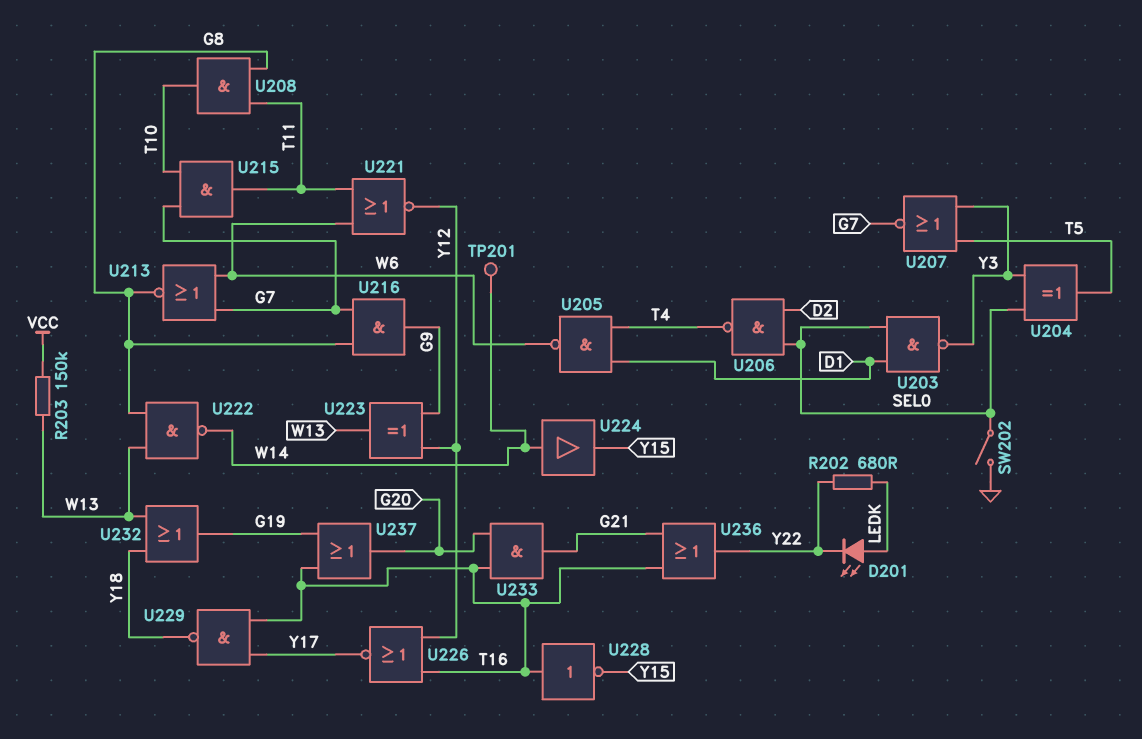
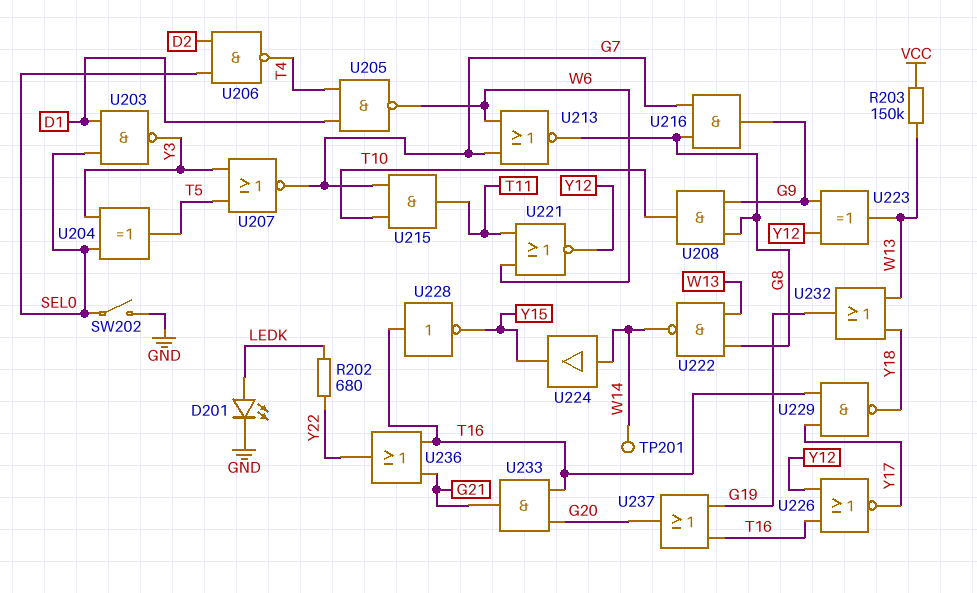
D201: LED (A LEDK, K Y22) -> LED (A LEDK, K GND)
U208: AND (in G8, in T11, out T10) -> AND (in G8, in G9, out T10)

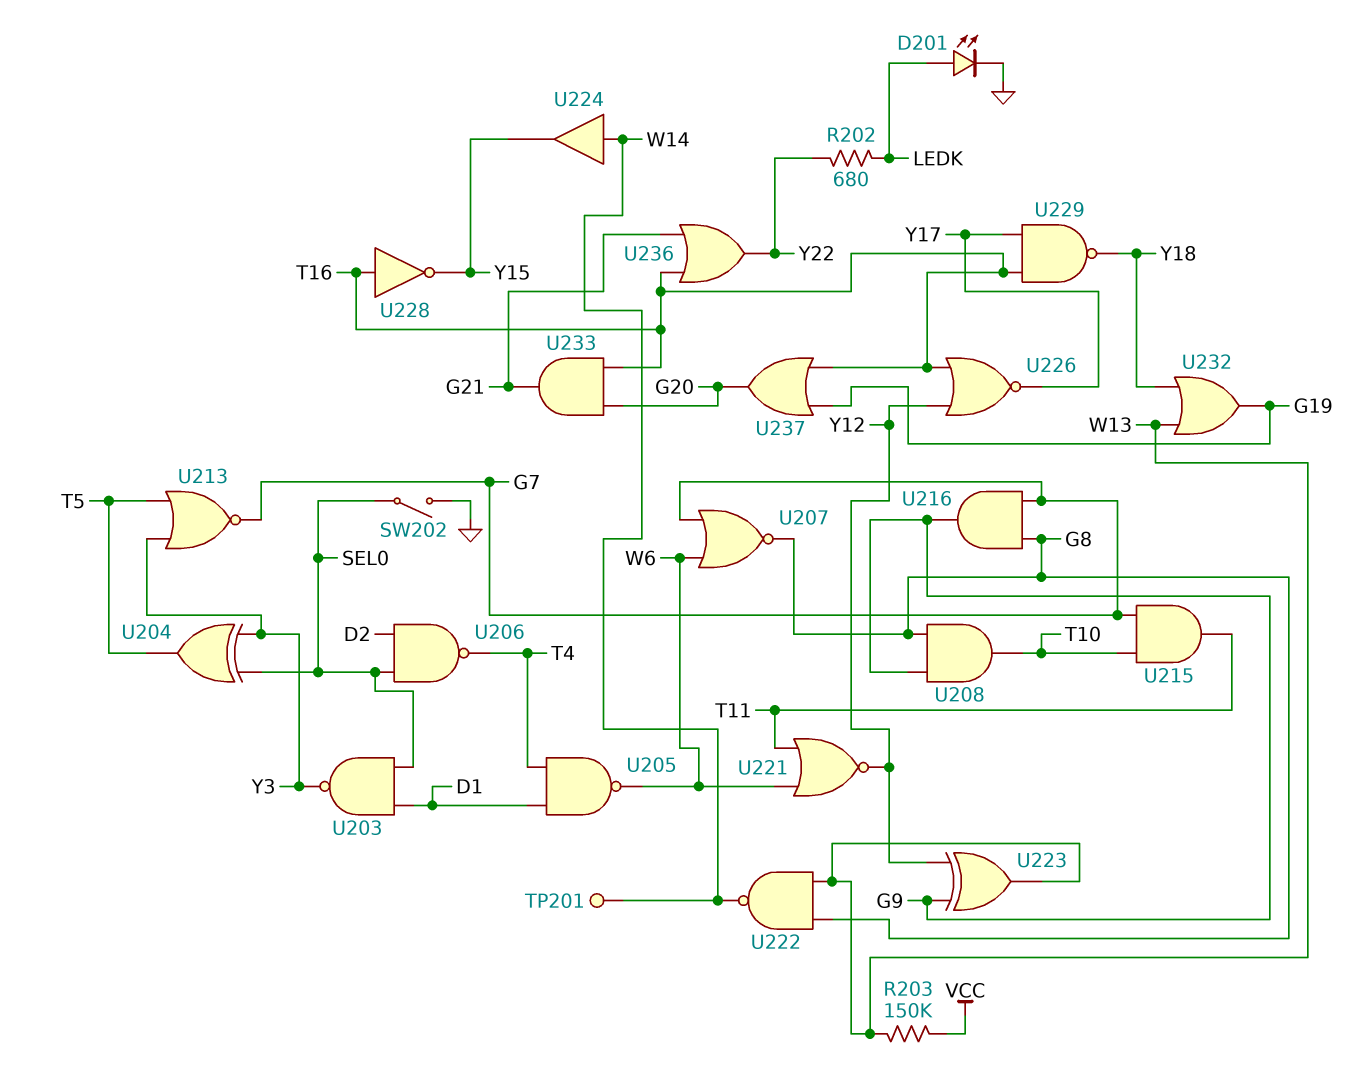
U207: NOR (in T5, in Y3, out G7) -> NOR (in G7, in W6, out G8)
U213: NOR (in G7, in W6, out G8) -> NOR (in T5, in Y3, out G7)

